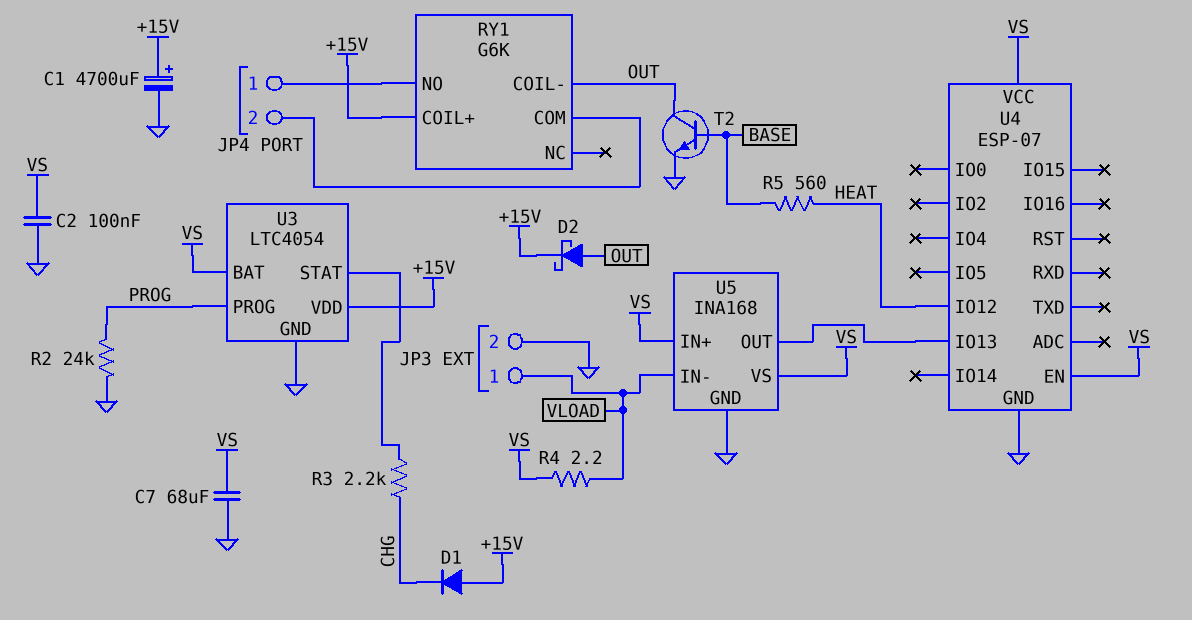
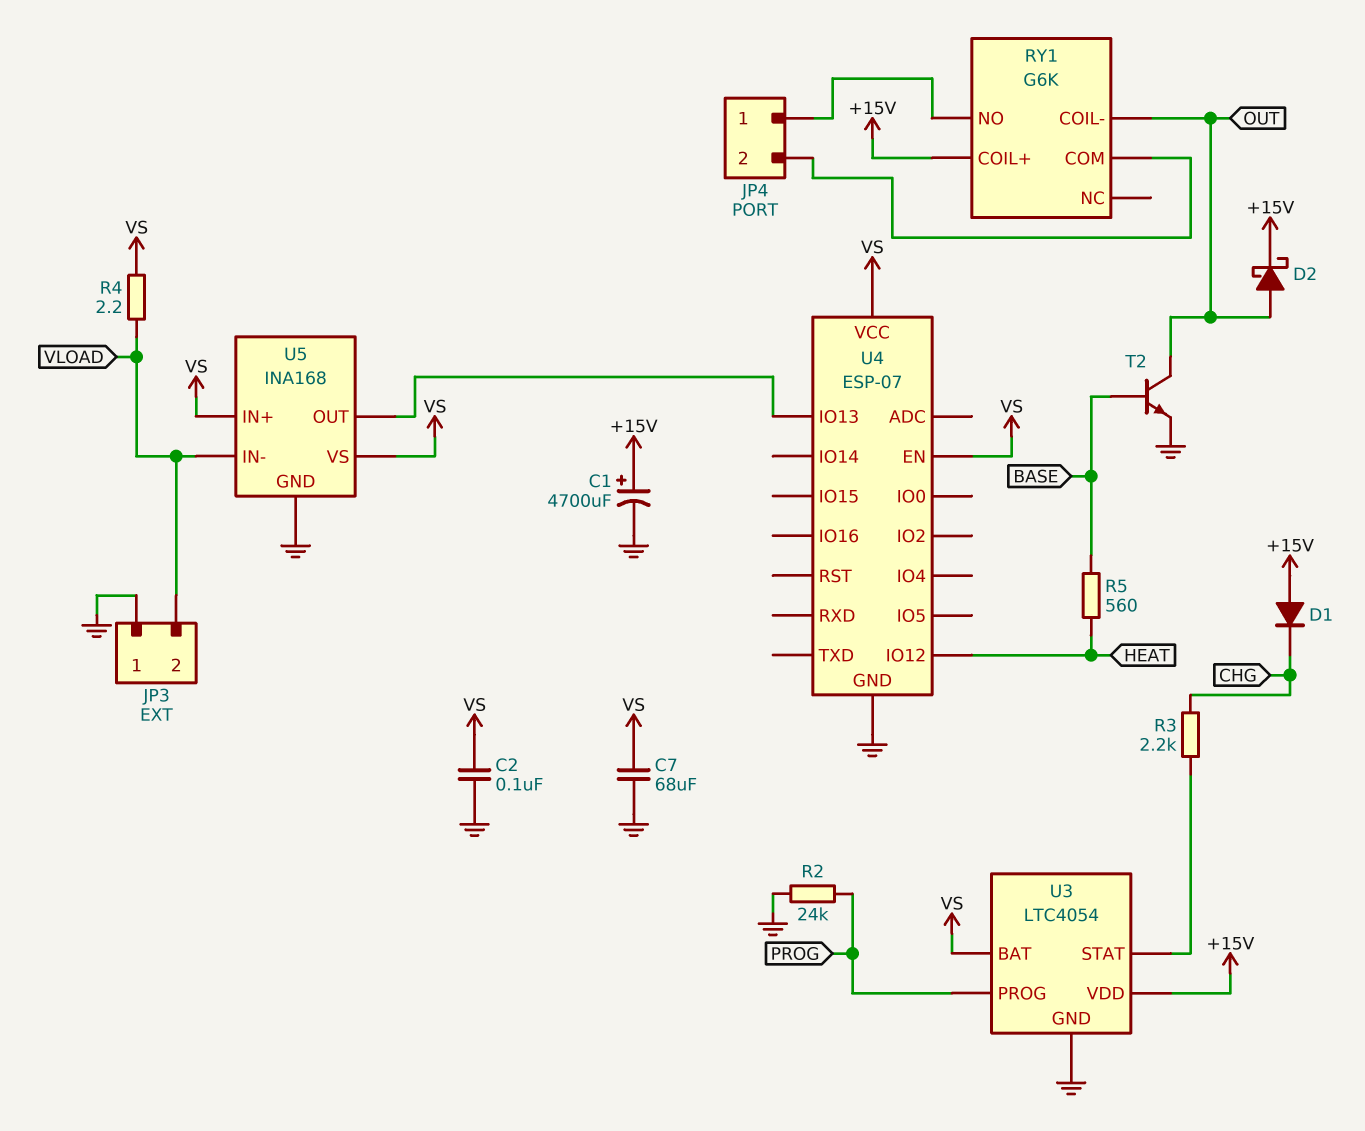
JP3 pin 1: VLOAD -> GND
JP3 pin 2: GND -> VLOAD

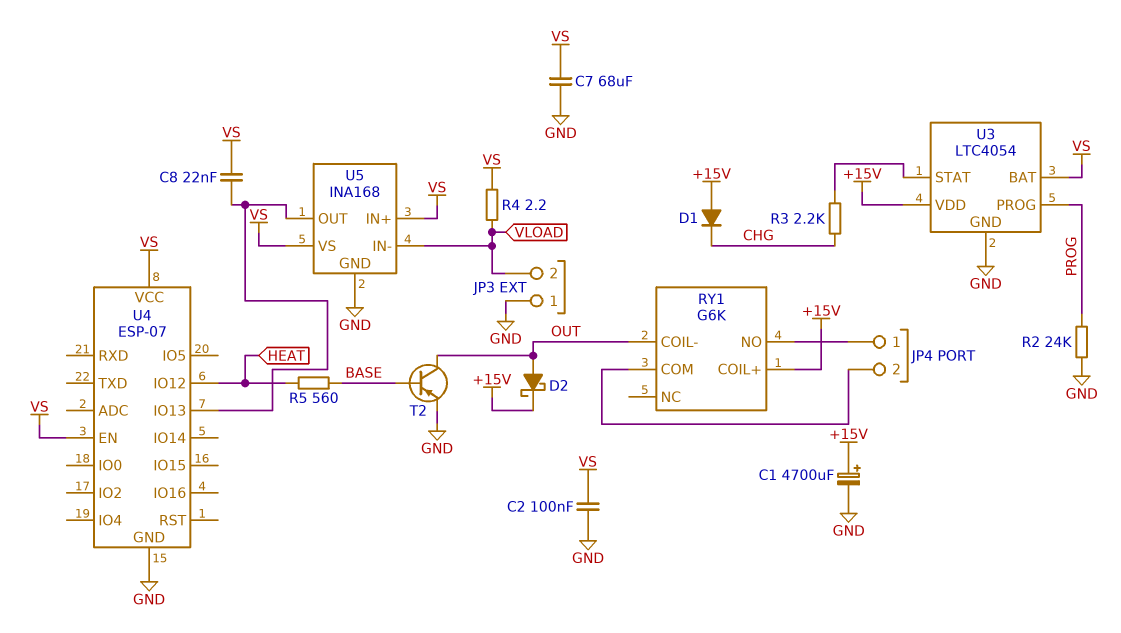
C8: none -> 22nF (U4/IO13, VS)
T2: NPN (B BASE, C OUT, E GND) -> PNP (B BASE, C OUT, E GND)

